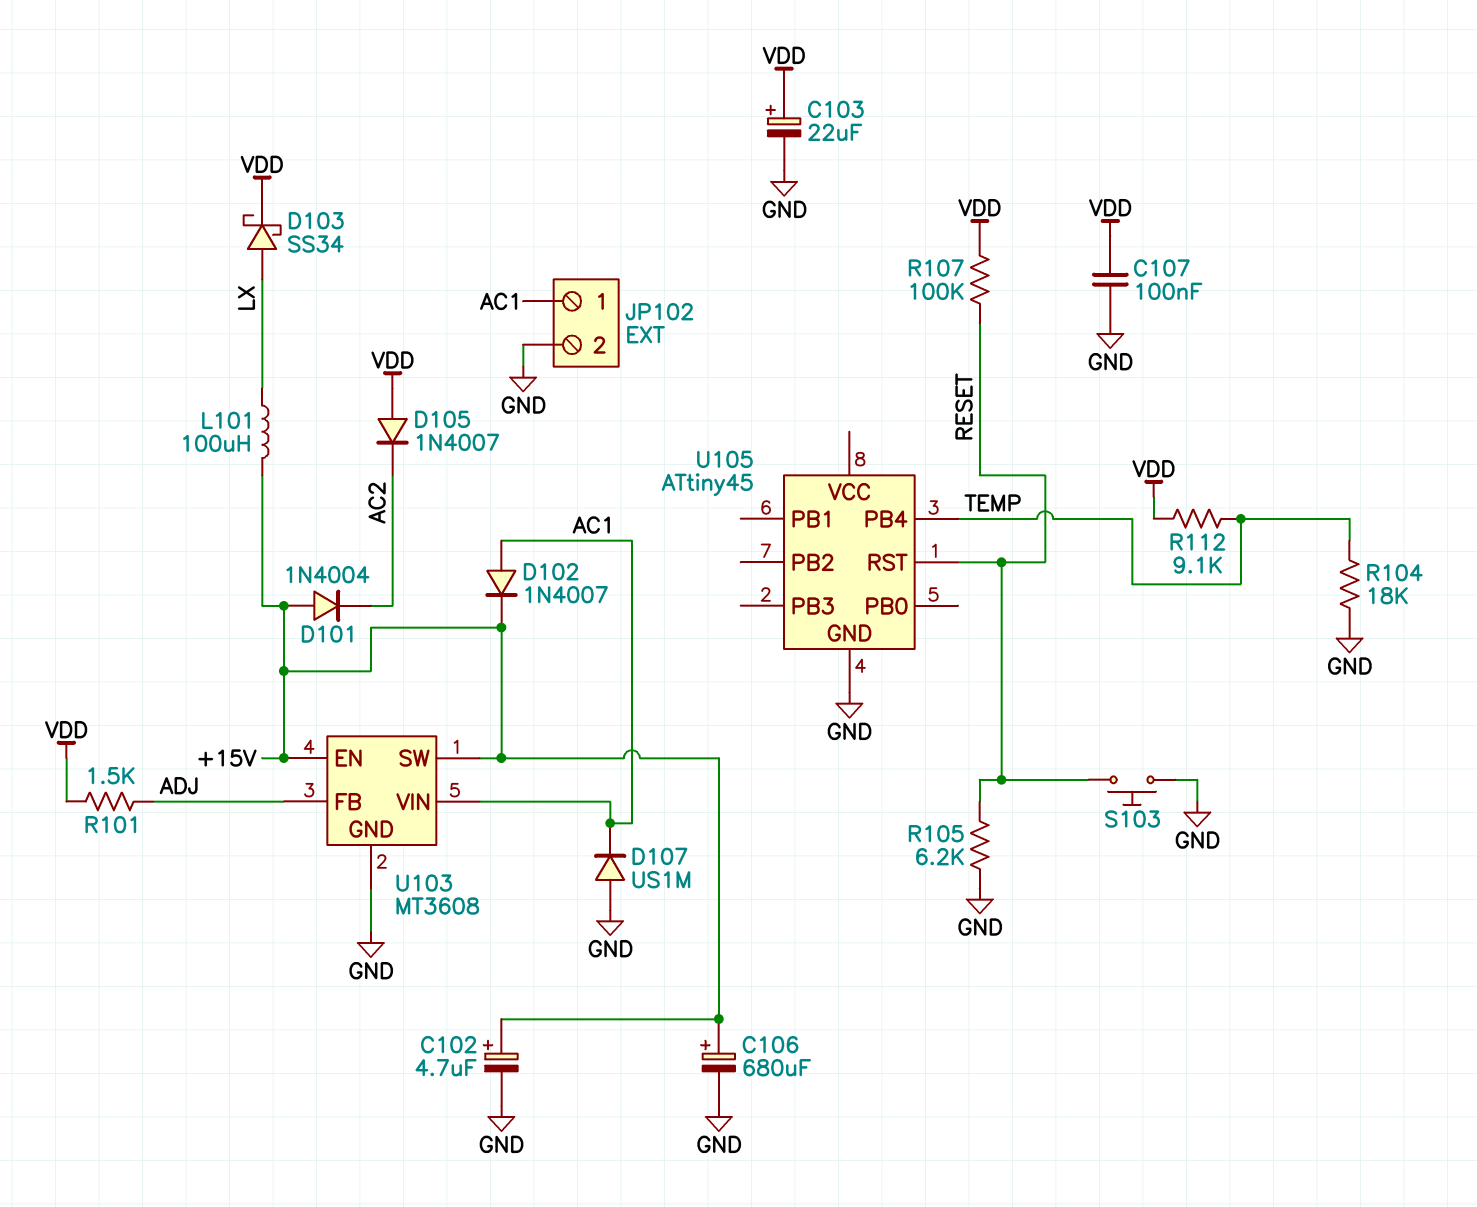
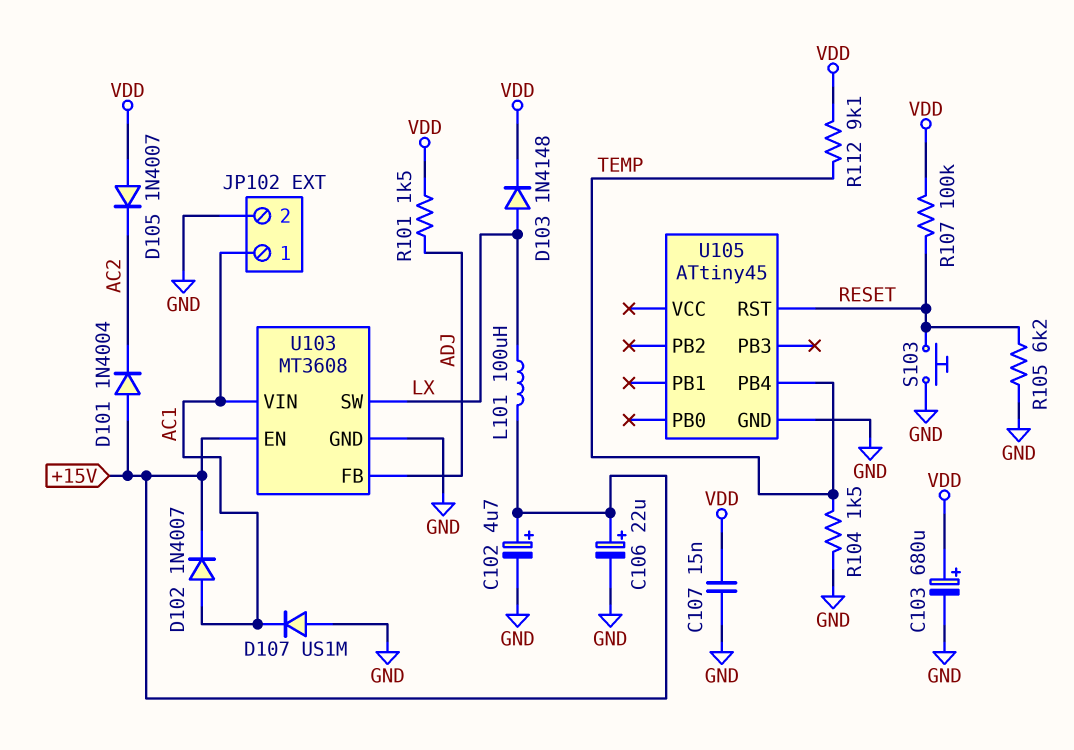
C103: 22uF (plus VDD, minus GND) -> 680uF (plus VDD, minus GND)
C106: 680uF (plus +15V, minus GND) -> 22uF (plus +15V, minus GND)
C107: 100nF (GND, VDD) -> 15nF (GND, VDD)
D103: schottky SS34 (A LX, K VDD) -> diode 1N4148 (A LX, K VDD)
R104: 18k (GND, TEMP) -> 1.5k (GND, TEMP)
U103 pin SW: +15V -> LX

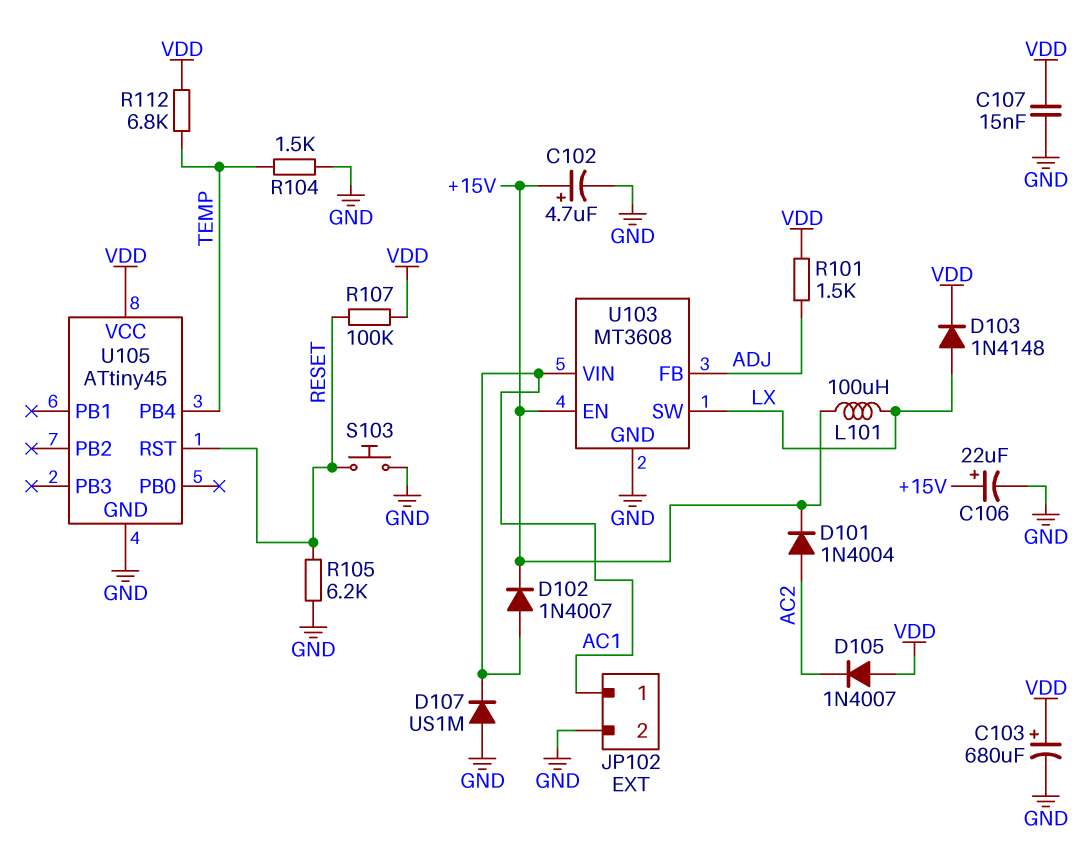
D101: diode 1N4004 (A +15V, K AC2) -> diode 1N4004 (A AC2, K +15V)
R112: 9.1k (TEMP, VDD) -> 6.8k (TEMP, VDD)
U105 pin VCC: none -> VDD

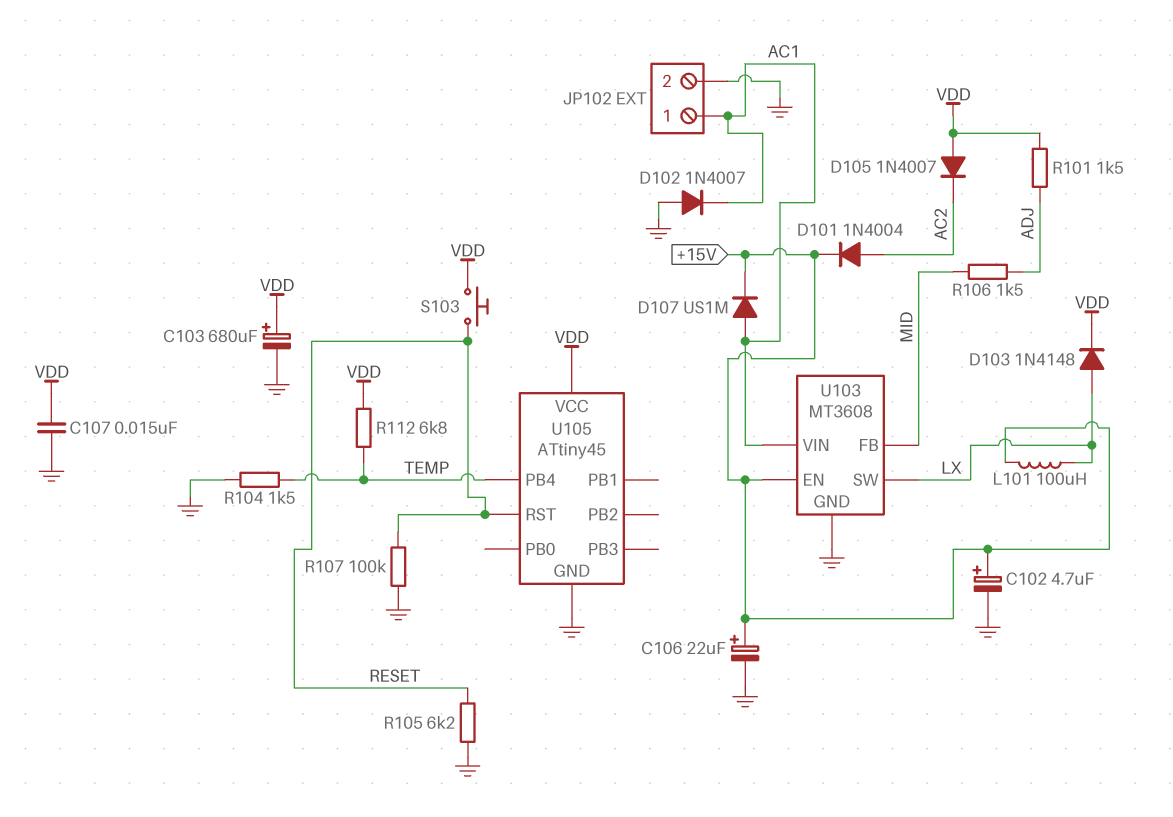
D102: diode 1N4007 (A AC1, K +15V) -> diode 1N4007 (A GND, K AC1)
D107: diode US1M (A GND, K AC1) -> diode US1M (A AC1, K +15V)
R106: none -> 1.5k (ADJ, MID)
R107: 100k (RESET, VDD) -> 100k (GND, RESET)
S103: button (GND, RESET) -> button (RESET, VDD)
U103 pin FB: ADJ -> MID

